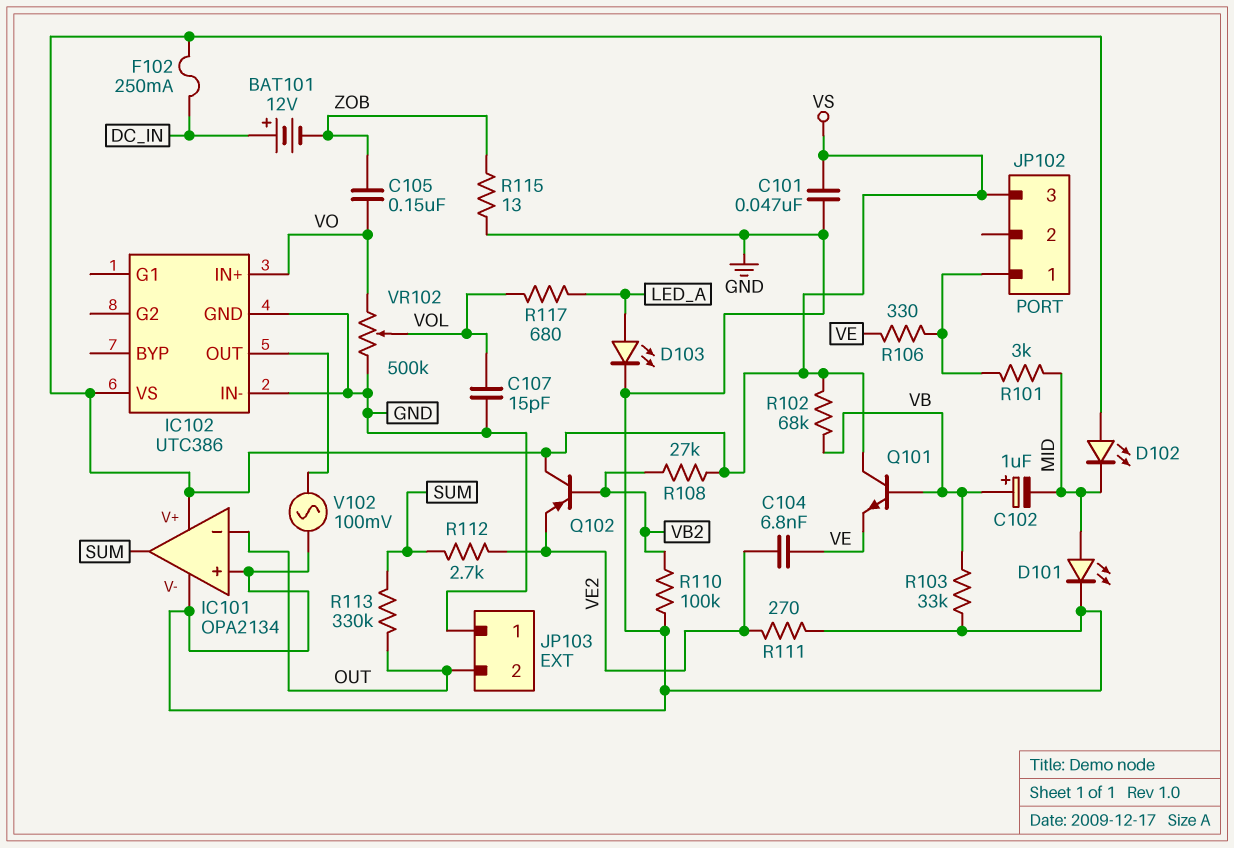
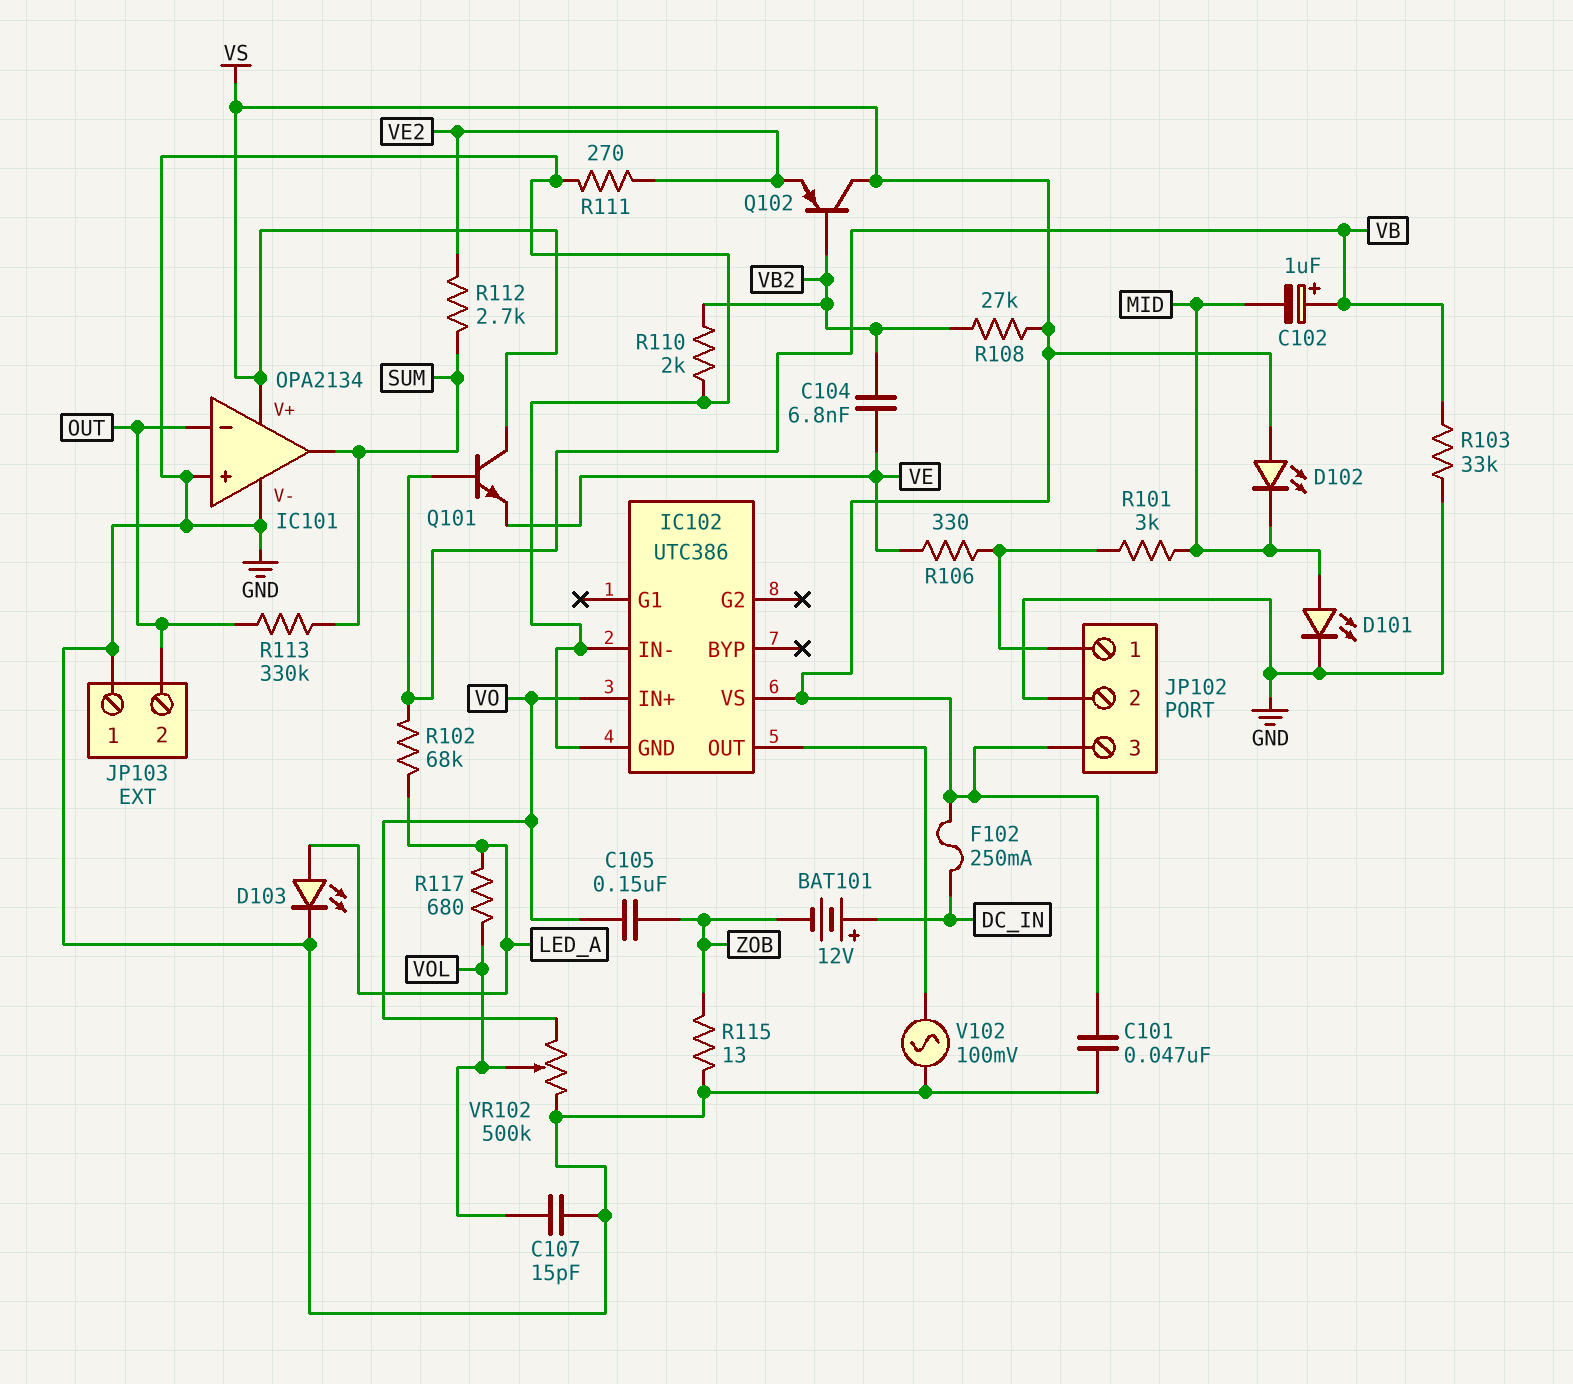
C104: 6.8nF (VE, VE2) -> 6.8nF (VB2, VE)
JP102 pin 2: none -> GND
R102: 68k (VB, VS) -> 68k (LED_A, VB)
R110: 100k (GND, VB2) -> 2k (GND, VB2)

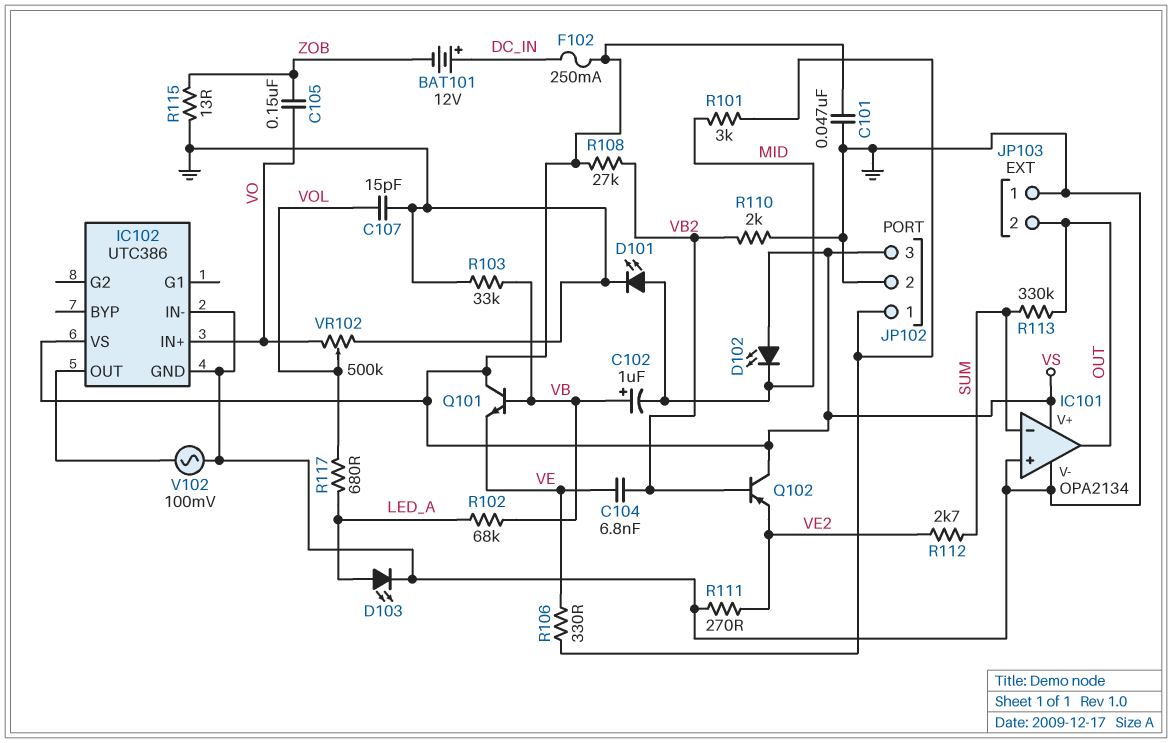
IC101 pin in-: OUT -> SUM
IC101 pin out: SUM -> OUT

